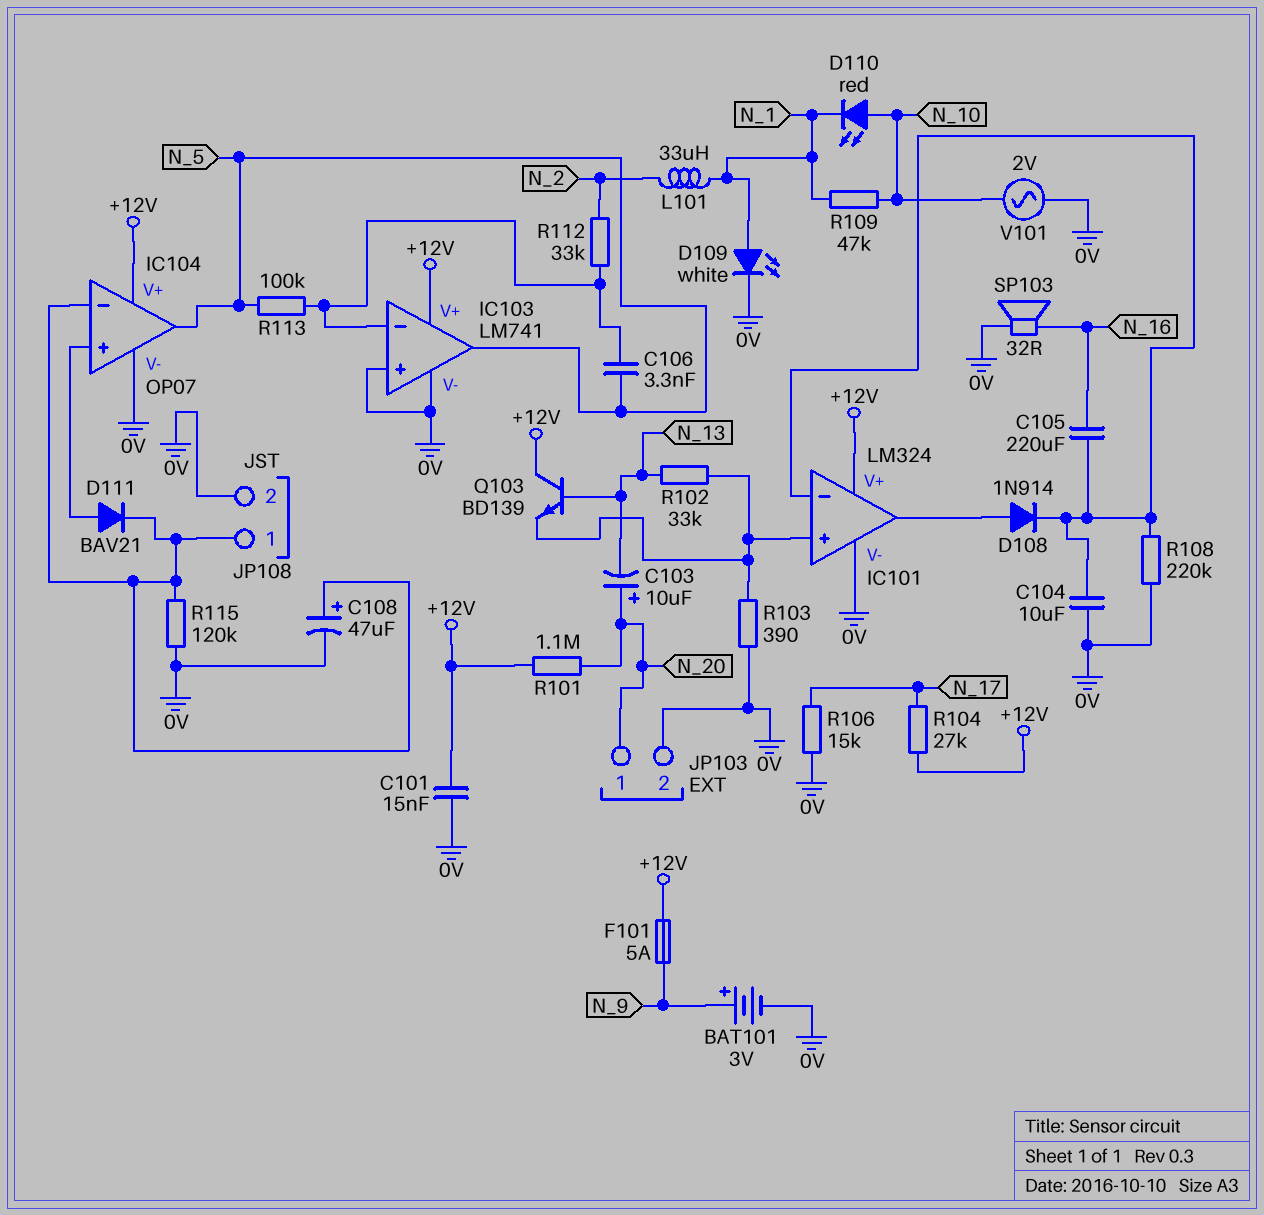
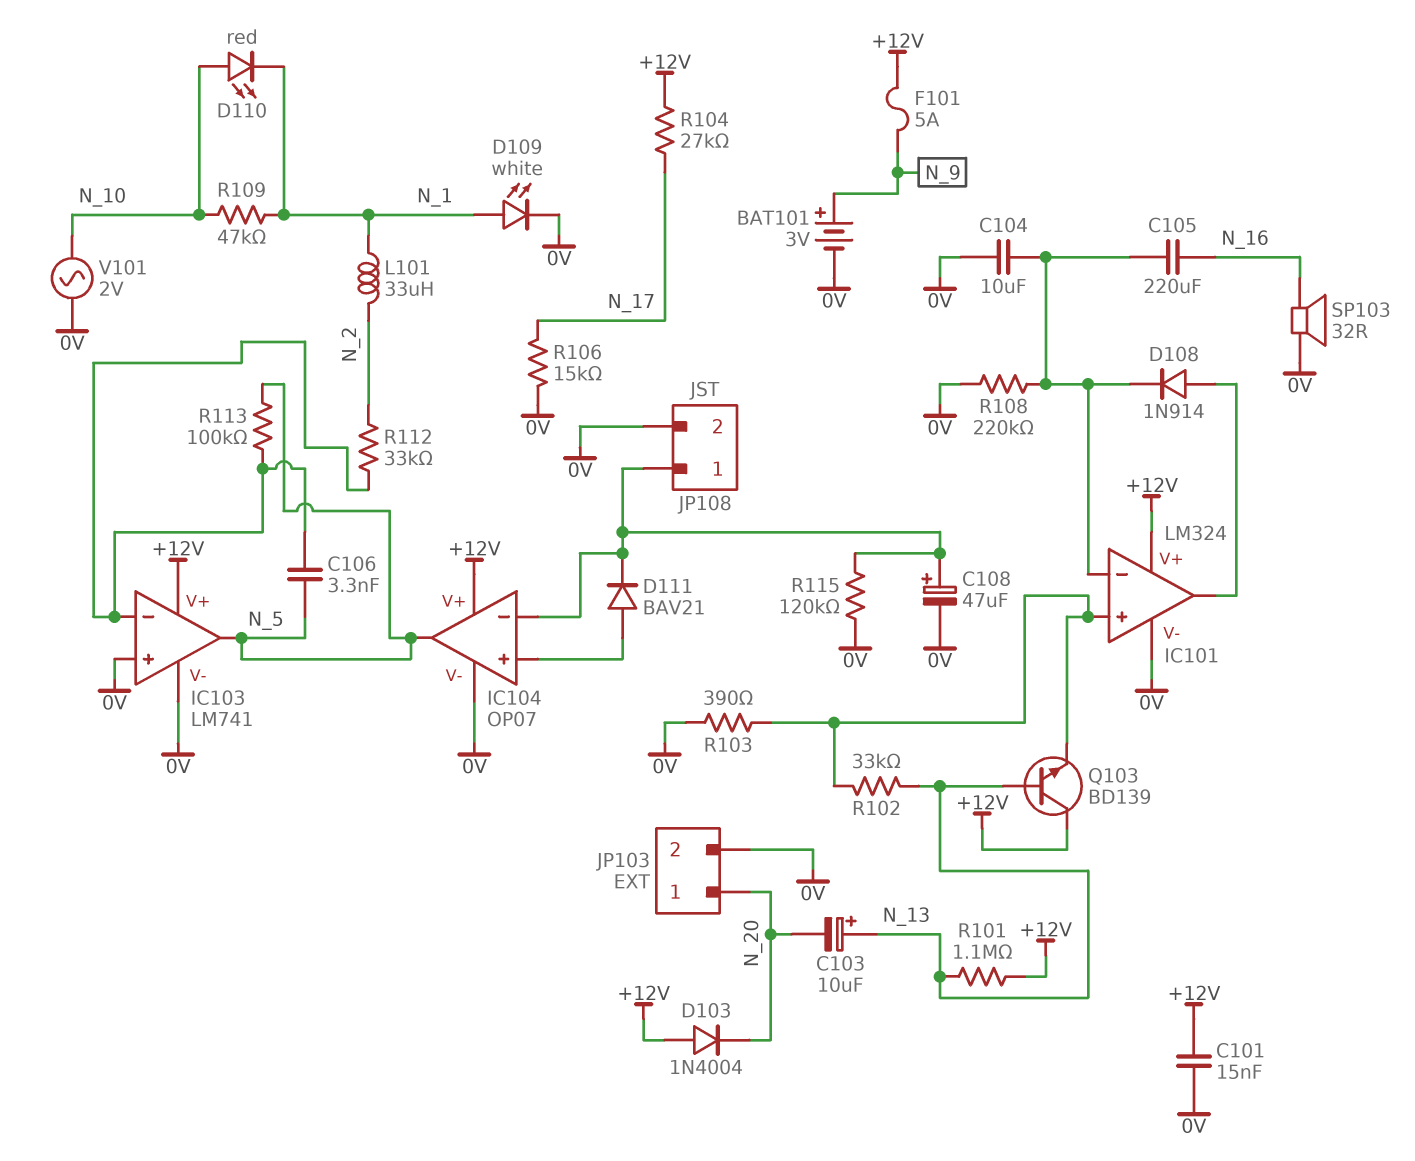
C103: 10uF (plus N_20, minus N_13) -> 10uF (plus N_13, minus N_20)
D103: none -> diode 1N4004 (A +12V, K N_20)
R101: 1.1M (+12V, N_20) -> 1.1M (+12V, N_13)

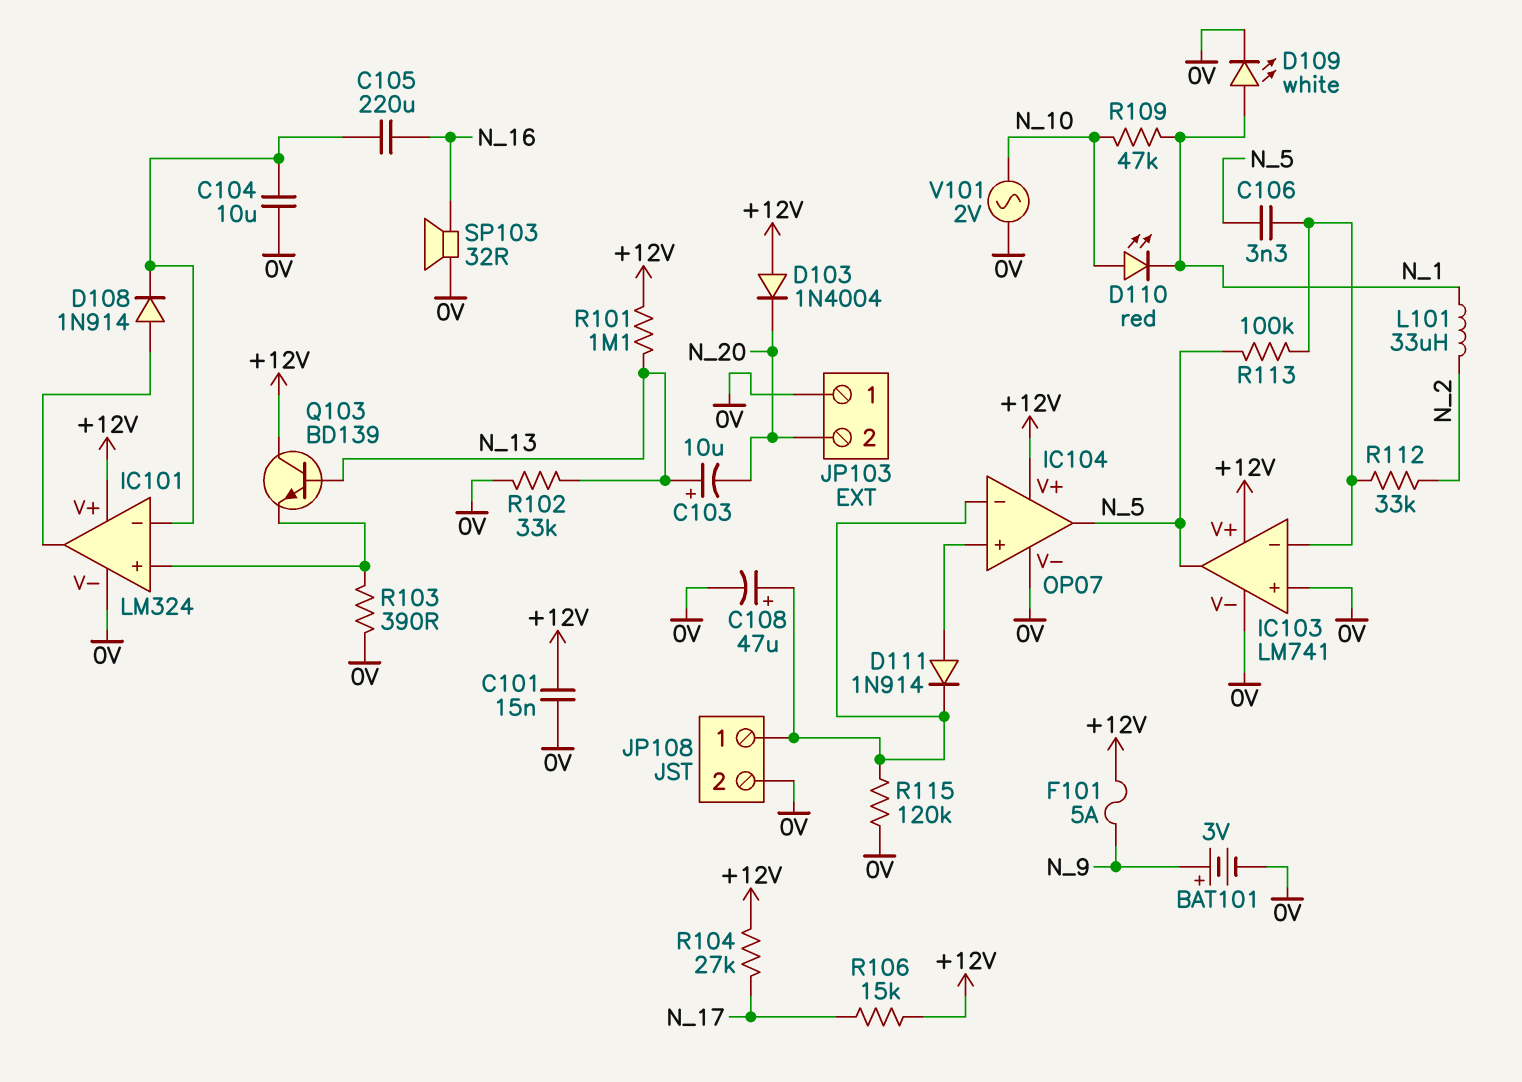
D111: diode BAV21 (A IC104/in+, K IC104/in-) -> diode 1N914 (A IC104/in+, K IC104/in-)
JP103 pin 1: N_20 -> 0V
JP103 pin 2: 0V -> N_20
R102: 33k (IC101/in+, N_13) -> 33k (0V, N_13)
R106: 15k (0V, N_17) -> 15k (+12V, N_17)
R108: 220k (0V, IC101/in-) -> none

